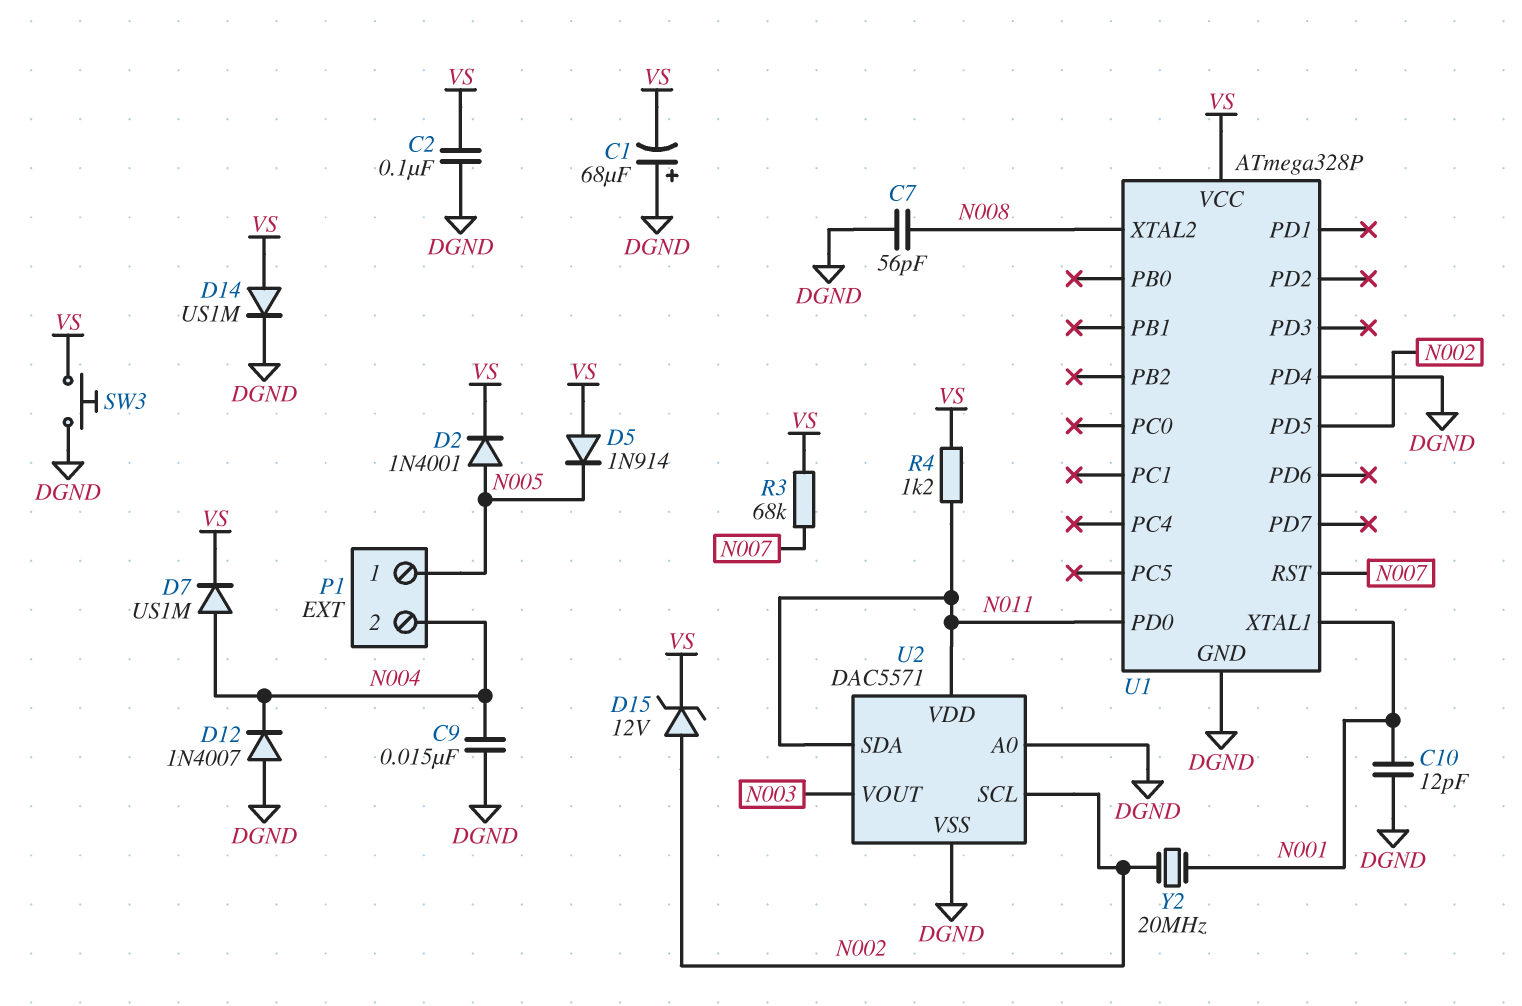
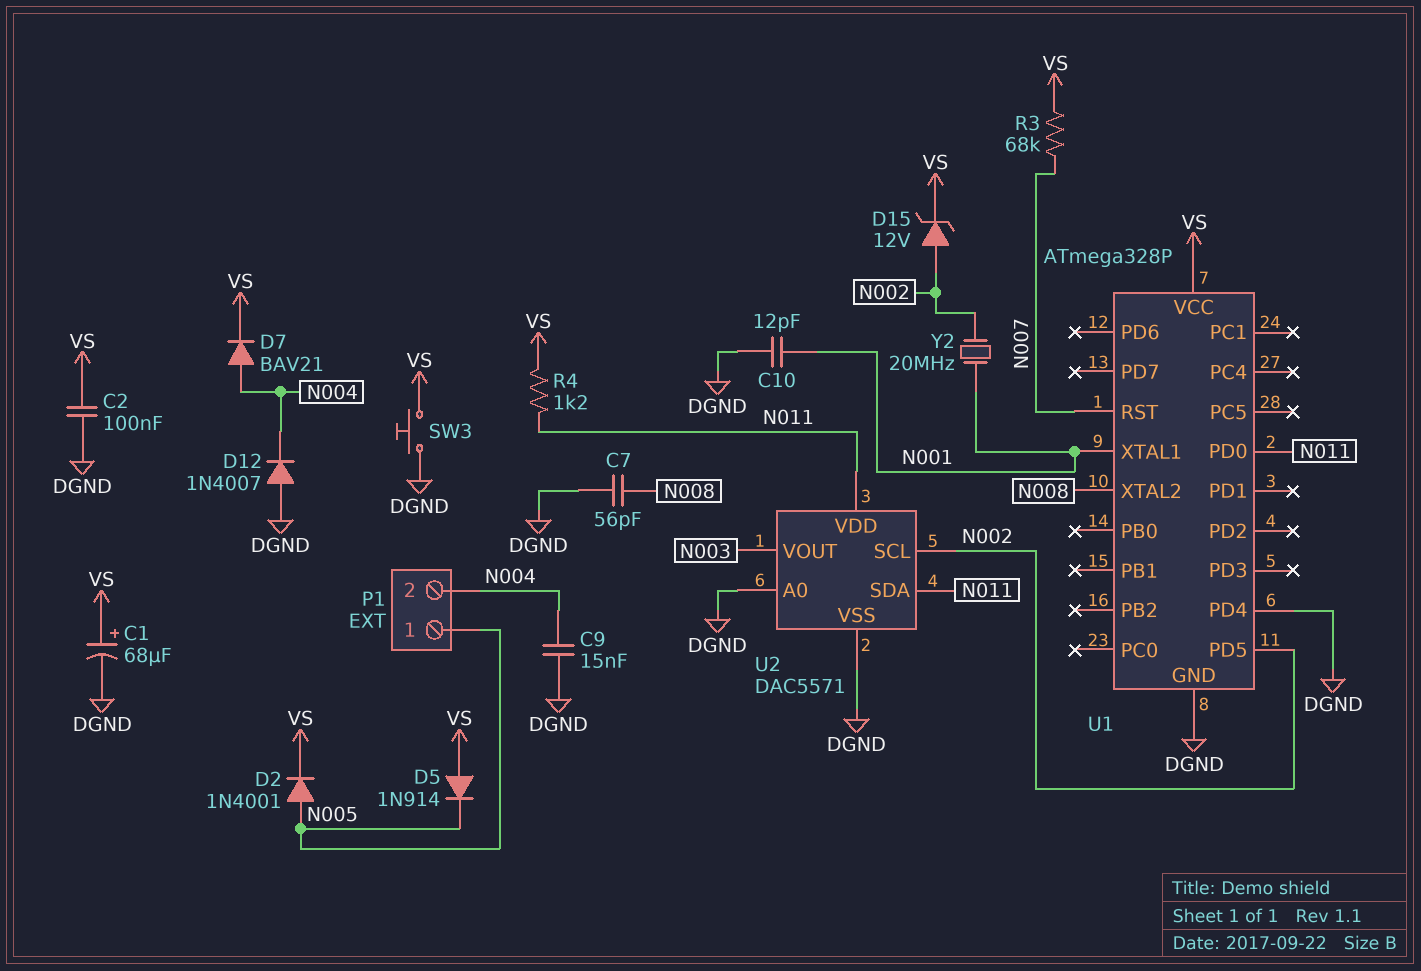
C1: 68uF (plus DGND, minus VS) -> 68uF (plus VS, minus DGND)
D7: diode US1M (A N004, K VS) -> diode BAV21 (A N004, K VS)
D14: diode US1M (A VS, K DGND) -> none

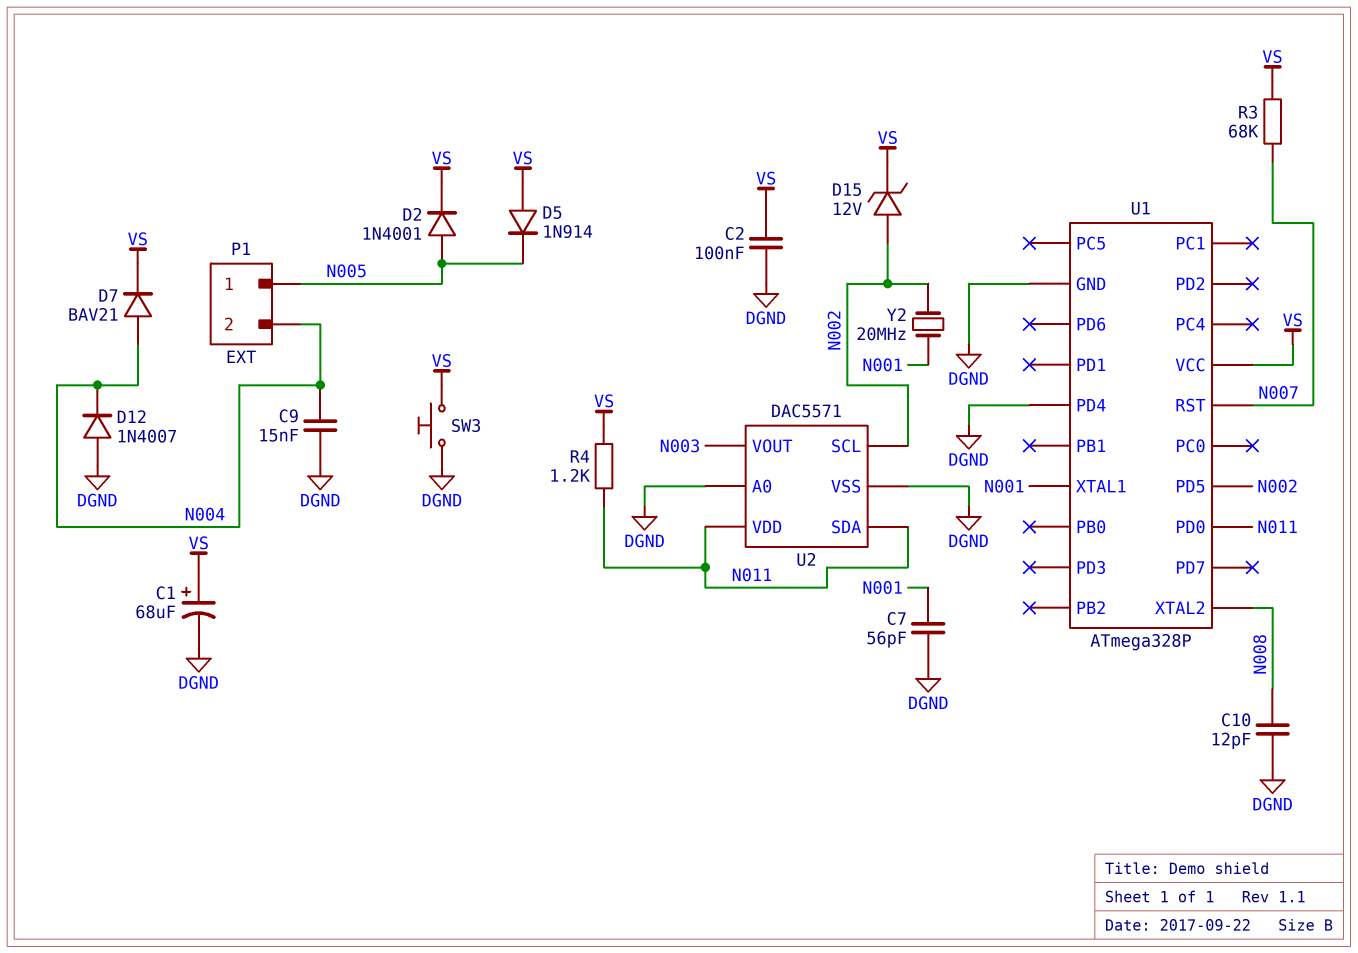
C7: 56pF (DGND, N008) -> 56pF (DGND, N001)
C10: 12pF (DGND, N001) -> 12pF (DGND, N008)

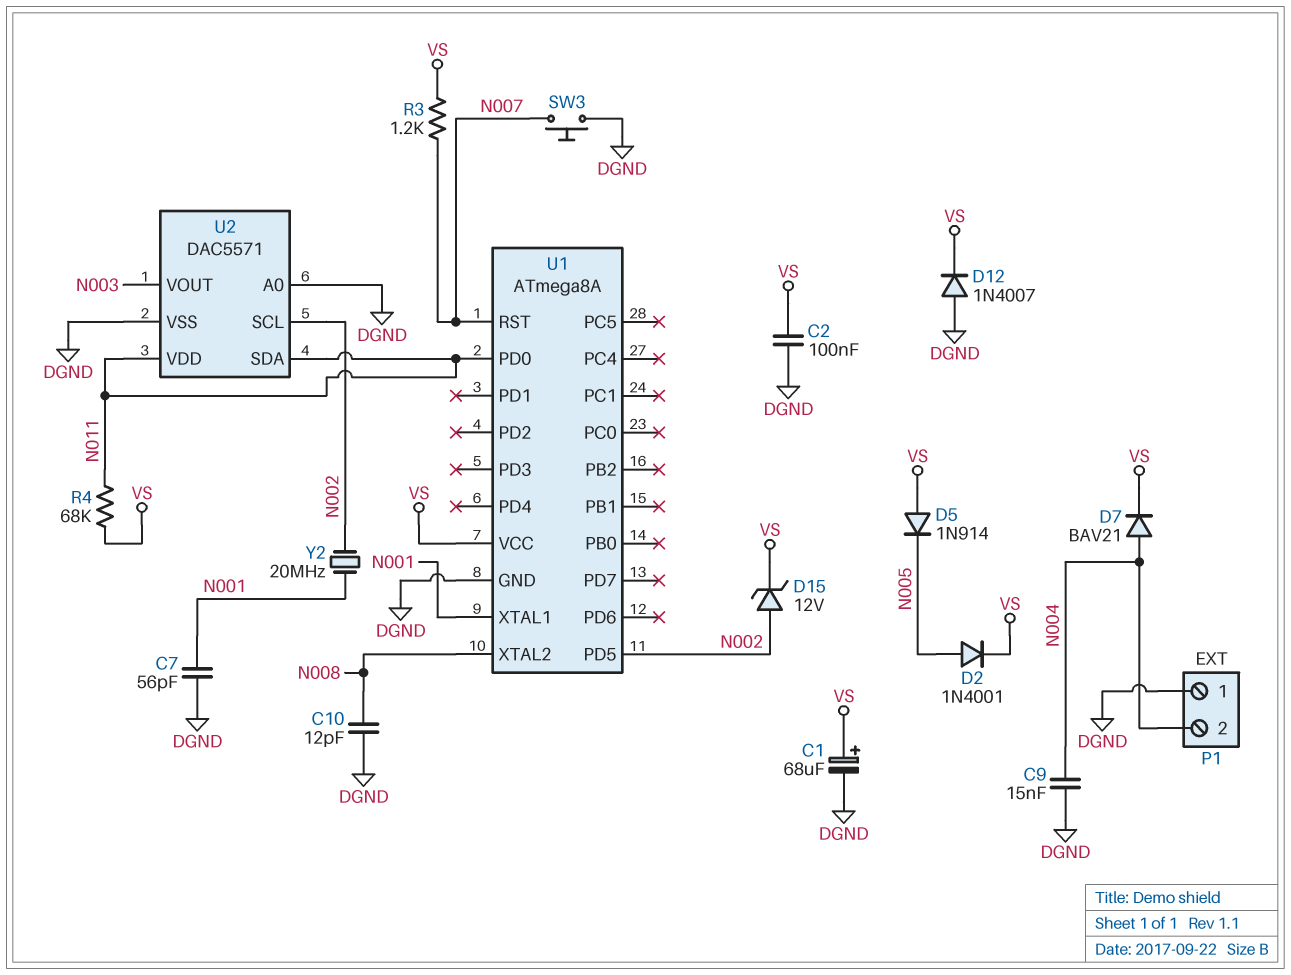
D12: diode 1N4007 (A DGND, K N004) -> diode 1N4007 (A DGND, K VS)
P1 pin 1: N005 -> DGND
R3: 68k (N007, VS) -> 1.2k (N007, VS)
R4: 1.2k (N011, VS) -> 68k (N011, VS)
SW3: button (DGND, VS) -> button (DGND, N007)
U1: ATmega328P -> ATmega8A
U1 pin PD4: DGND -> none

